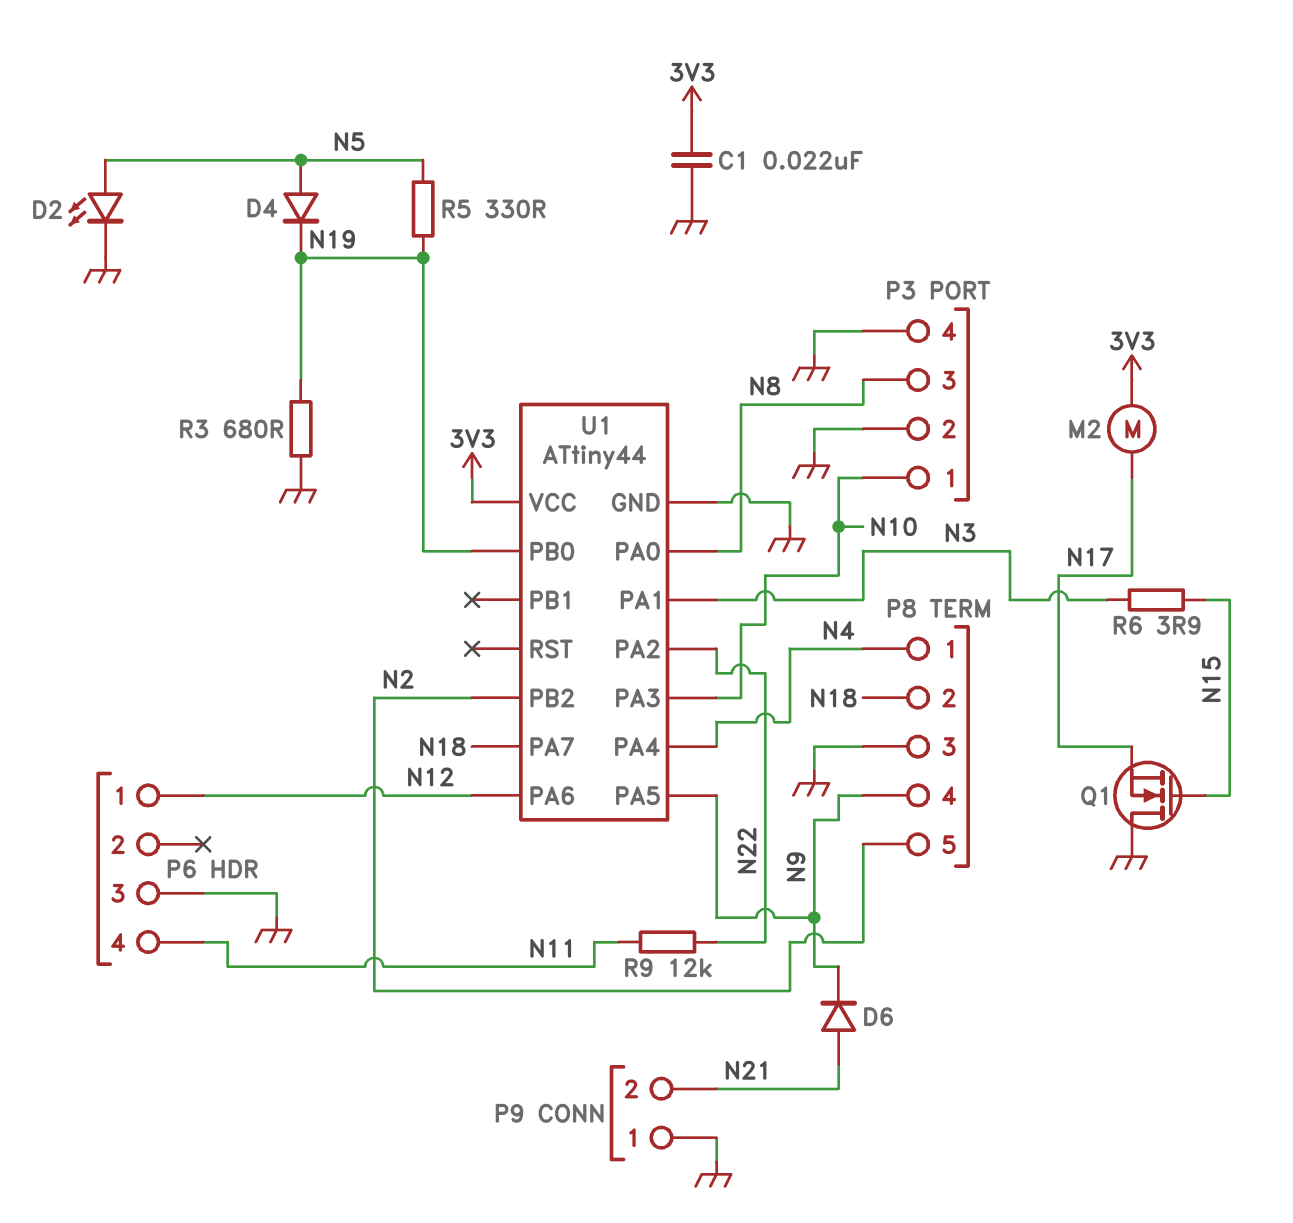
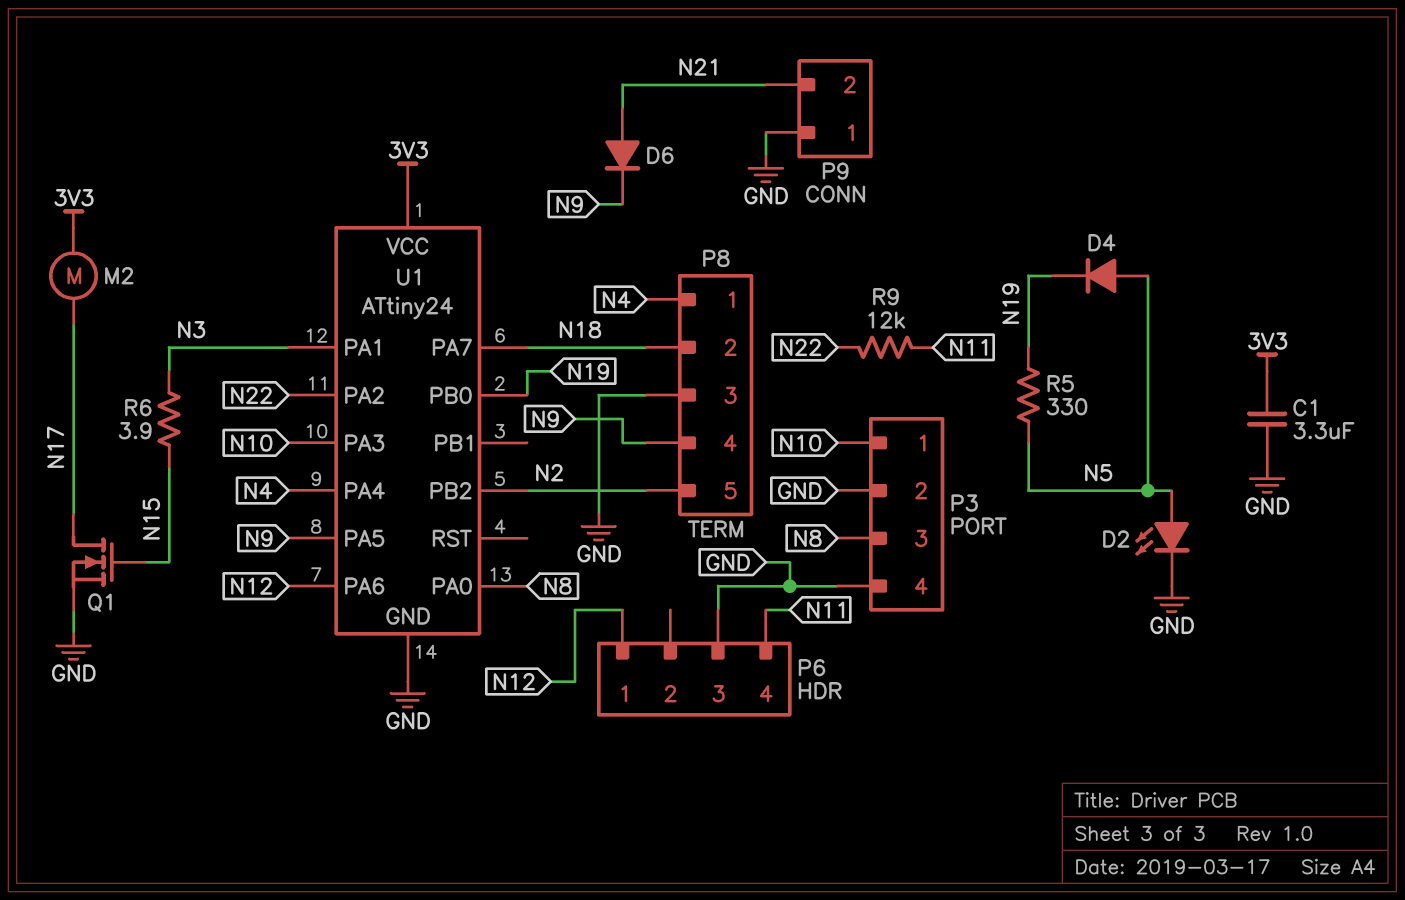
C1: 22nF (3V3, GND) -> 3.3uF (3V3, GND)
Q1: NMOS (G N15, D GND, S N17) -> NMOS (G N15, D N17, S GND)
R3: 680 (GND, N19) -> none
U1: ATtiny44 -> ATtiny24

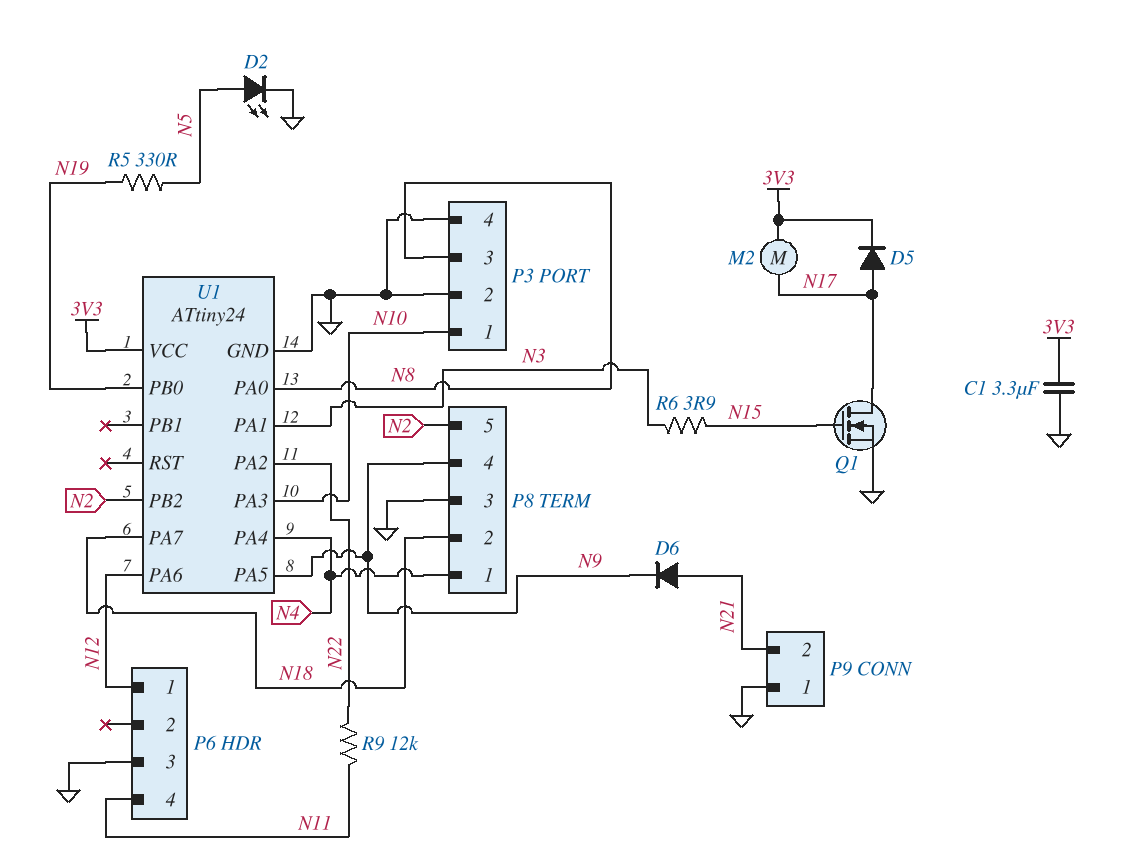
D4: diode (A N5, K N19) -> none
D5: none -> diode (A N17, K 3V3)

